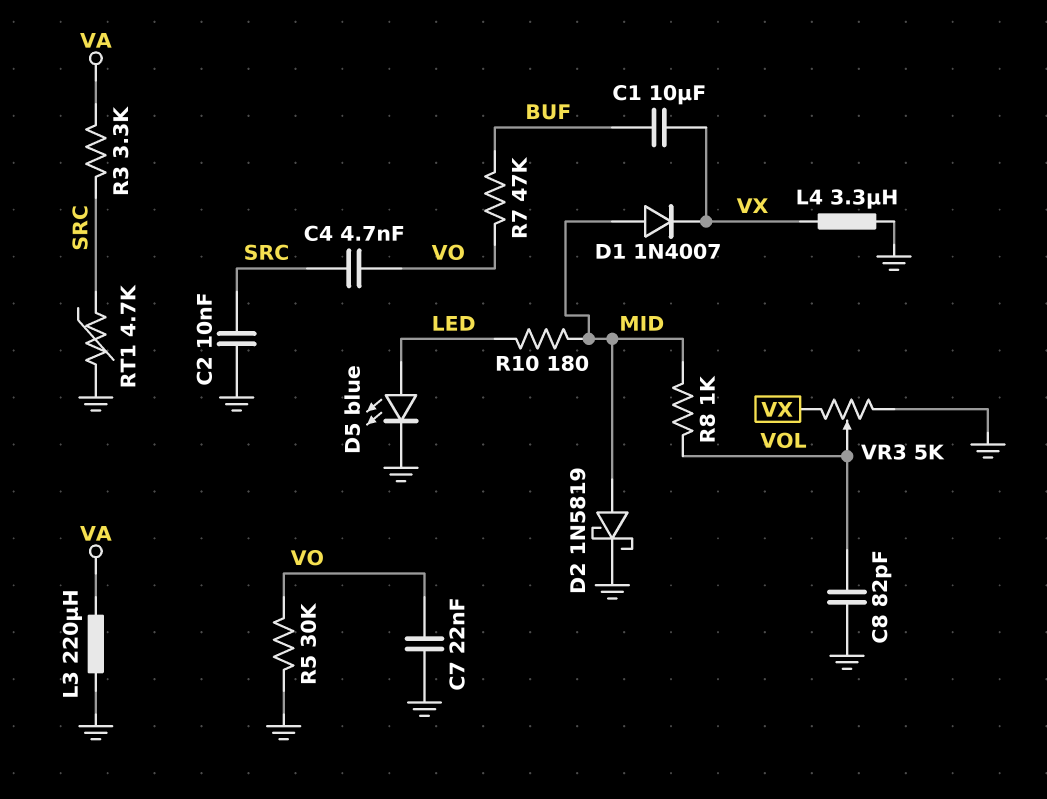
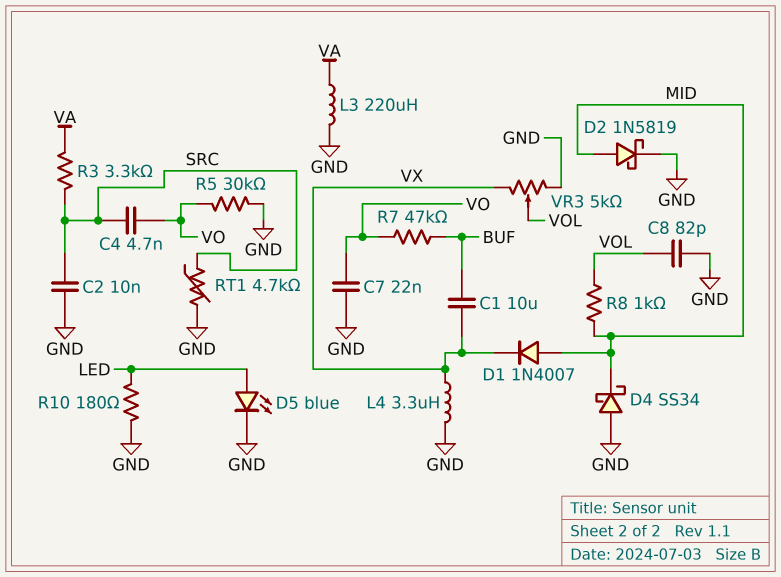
D4: none -> schottky SS34 (A GND, K MID)
R10: 180 (LED, MID) -> 180 (GND, LED)

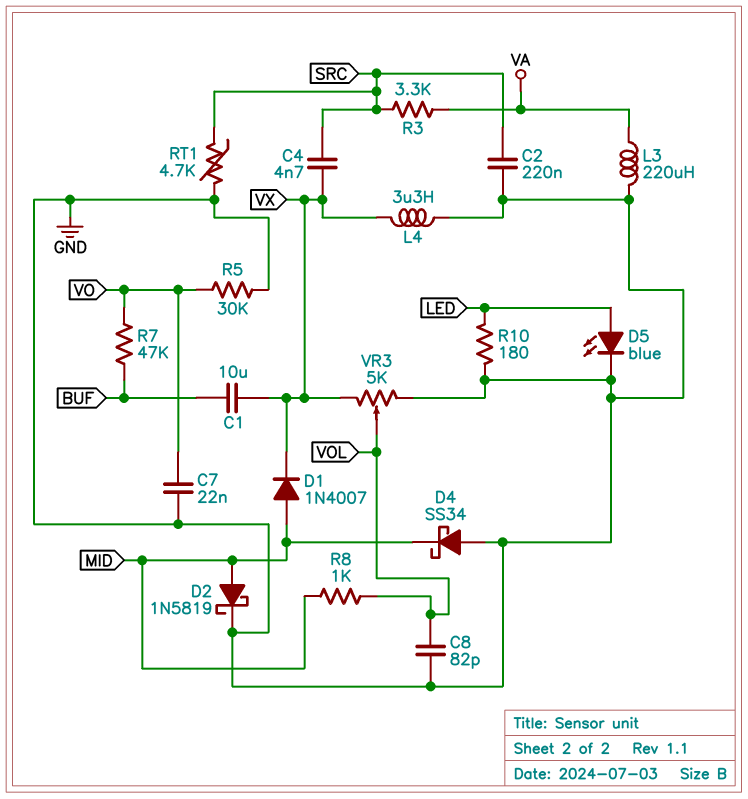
C2: 10nF (GND, SRC) -> 220nF (GND, SRC)
C4: 4.7nF (SRC, VO) -> 4.7nF (SRC, VX)

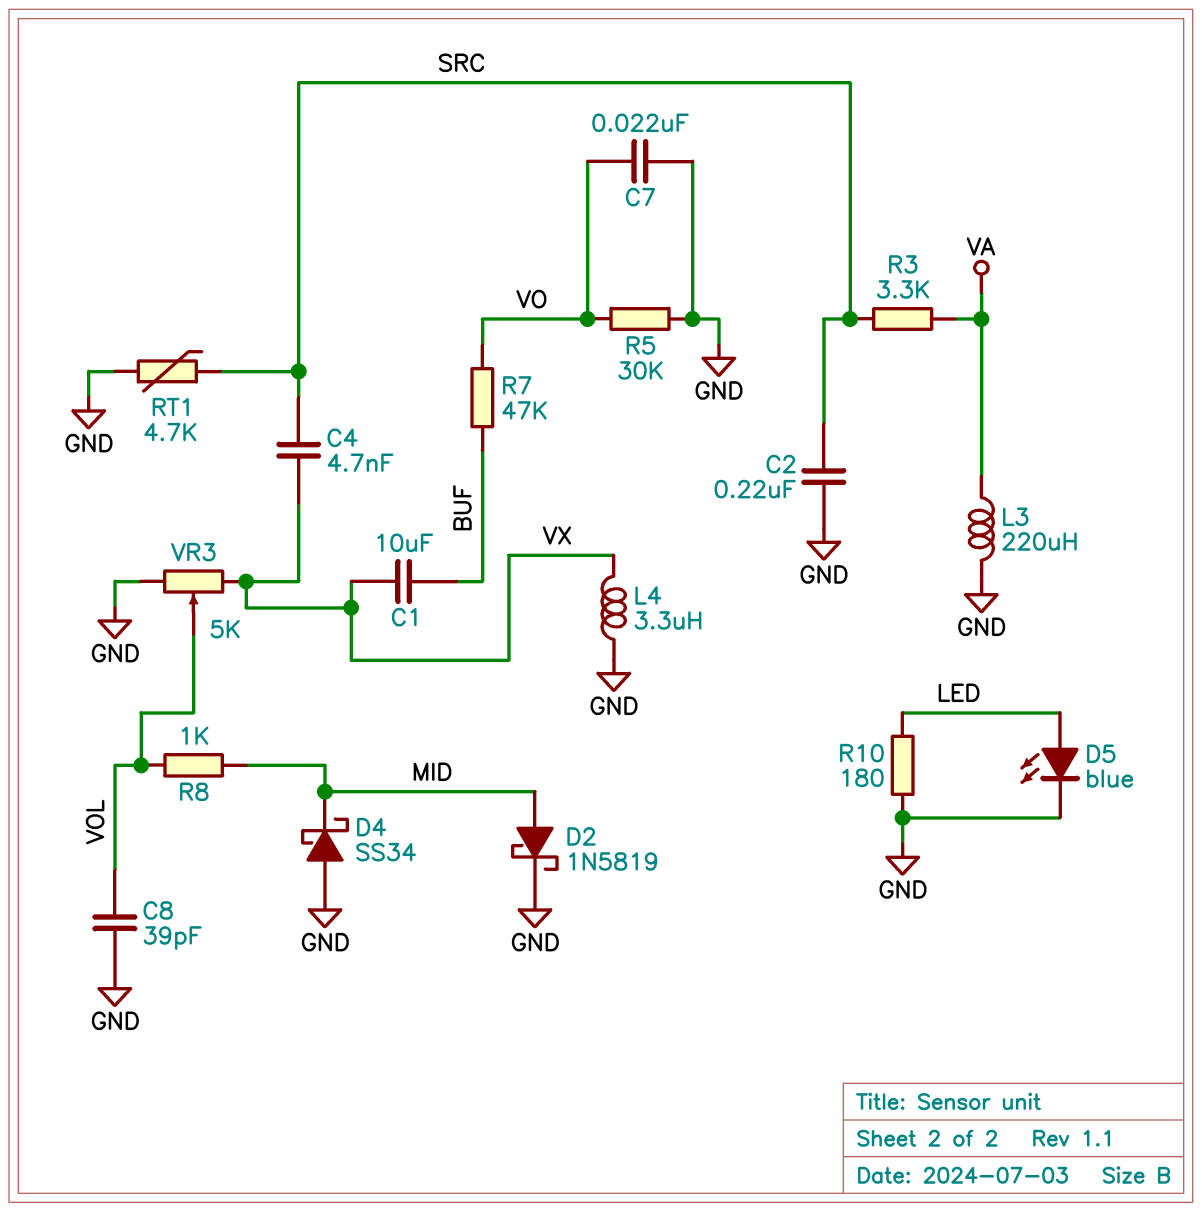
C8: 82pF (GND, VOL) -> 39pF (GND, VOL)
D1: diode 1N4007 (A MID, K VX) -> none

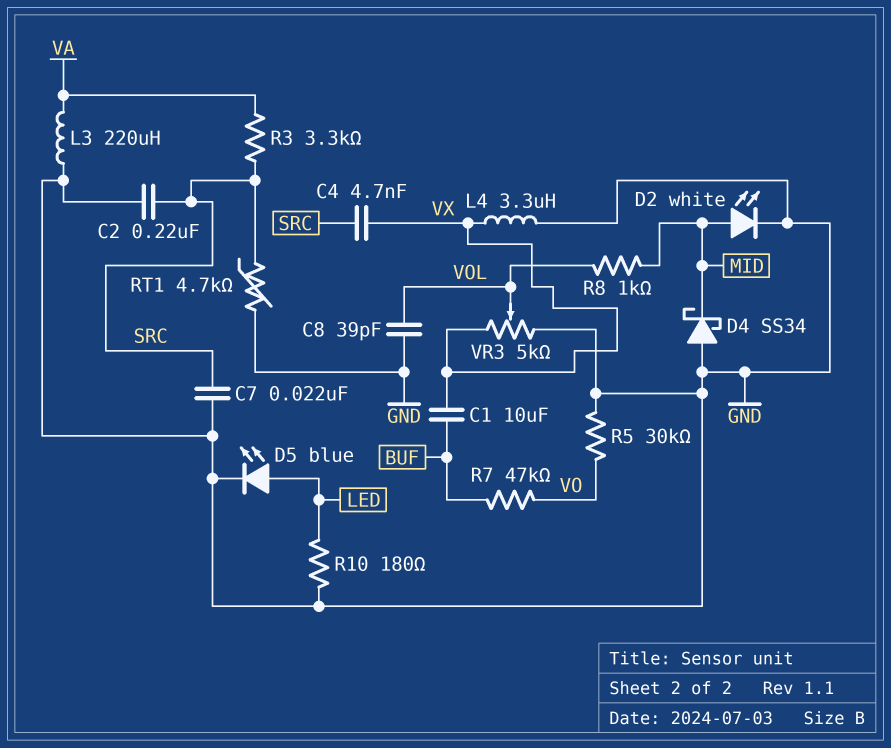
C7: 22nF (GND, VO) -> 22nF (GND, SRC)
D2: schottky 1N5819 (A MID, K GND) -> LED white (A MID, K GND)

